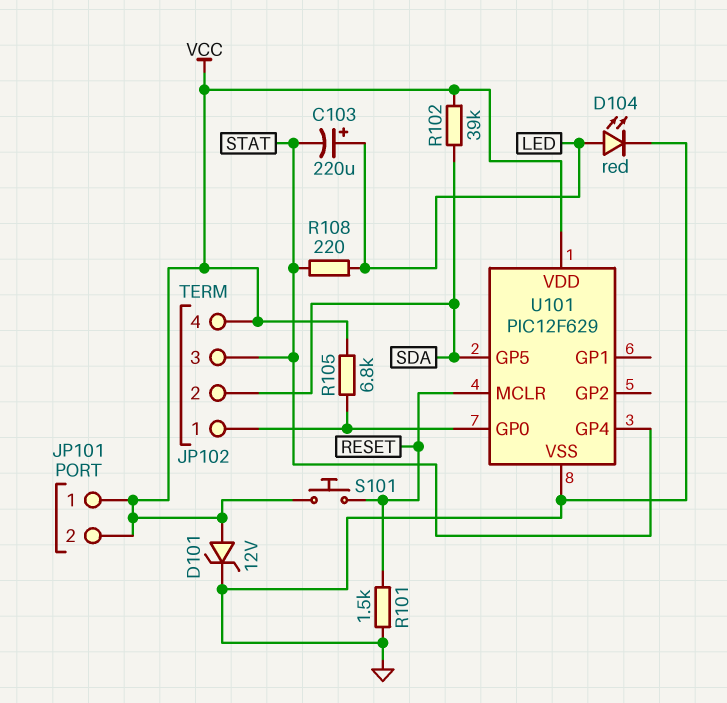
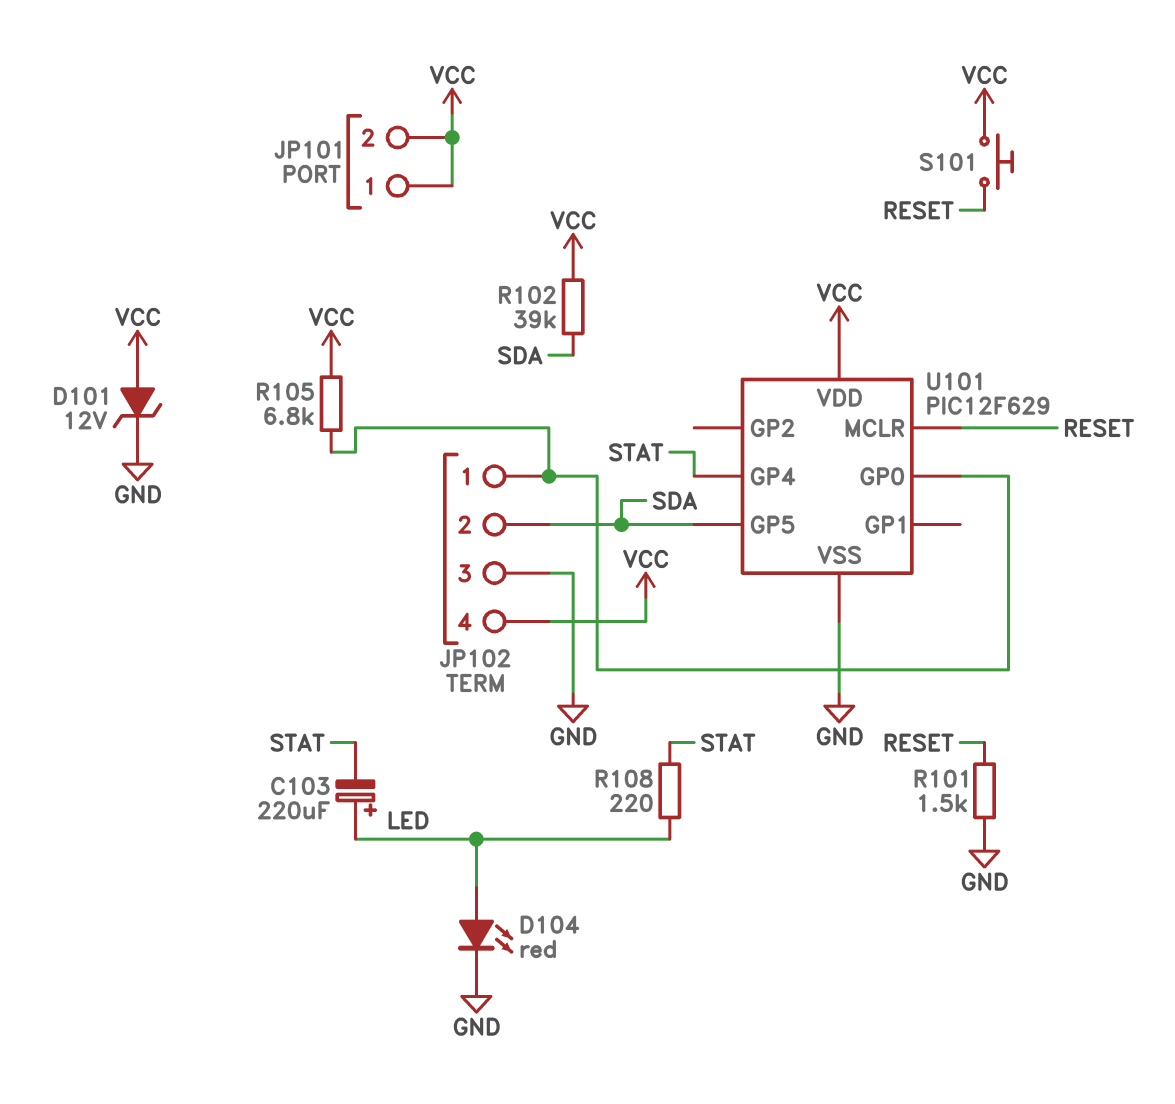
JP102 pin 3: STAT -> GND

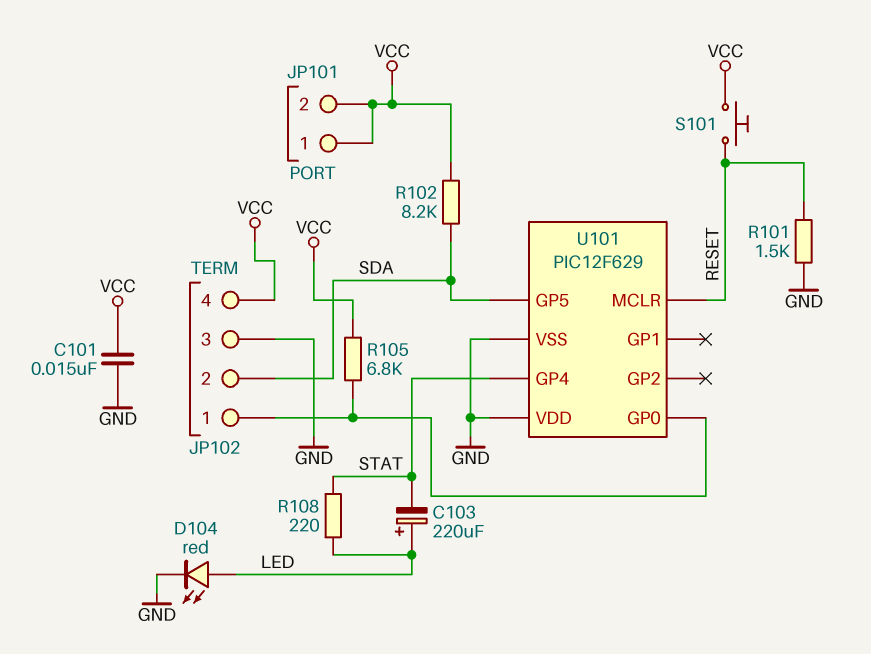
C101: none -> 15nF (GND, VCC)
D101: zener 12V (A VCC, K GND) -> none
R102: 39k (SDA, VCC) -> 8.2k (SDA, VCC)
U101 pin VDD: VCC -> GND

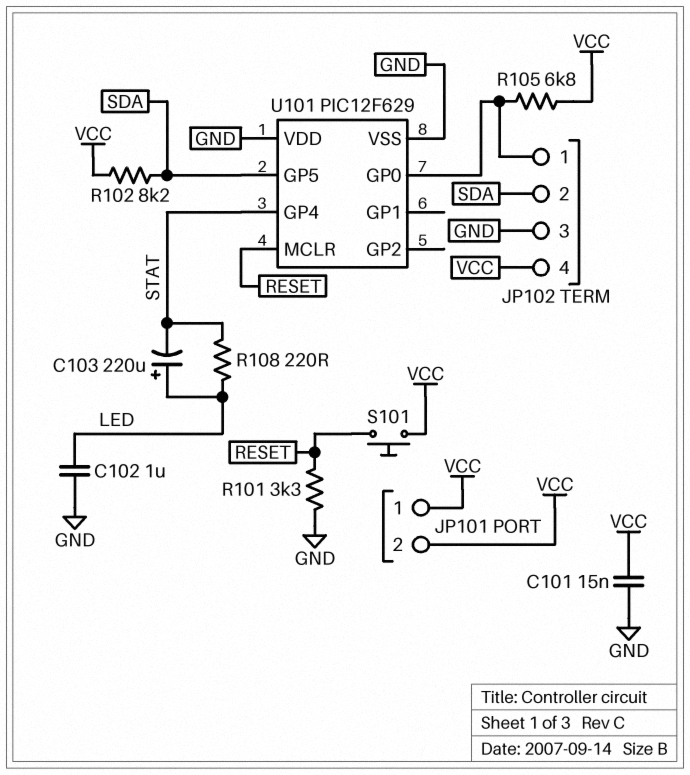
C102: none -> 1uF (GND, LED)
D104: LED red (A LED, K GND) -> none
R101: 1.5k (GND, RESET) -> 3.3k (GND, RESET)

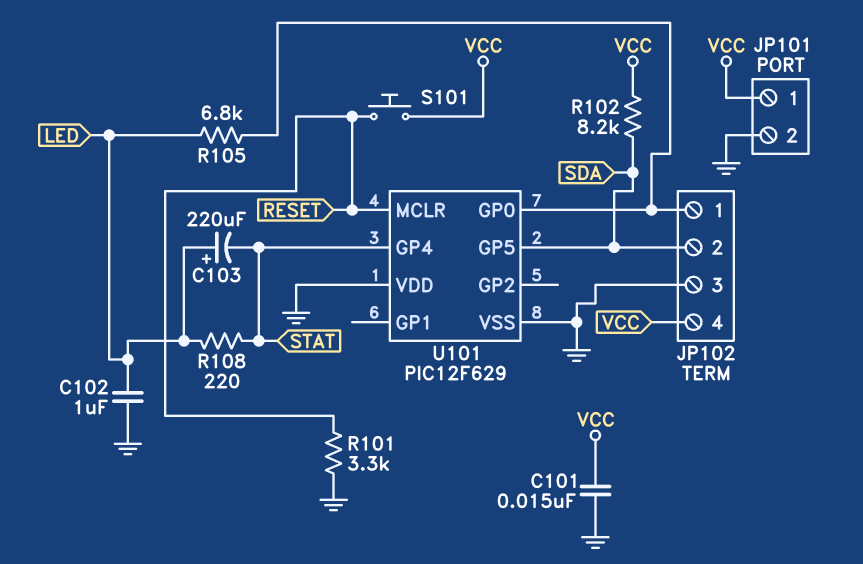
JP101 pin 2: VCC -> GND
R105: 6.8k (JP102/1, VCC) -> 6.8k (JP102/1, LED)

